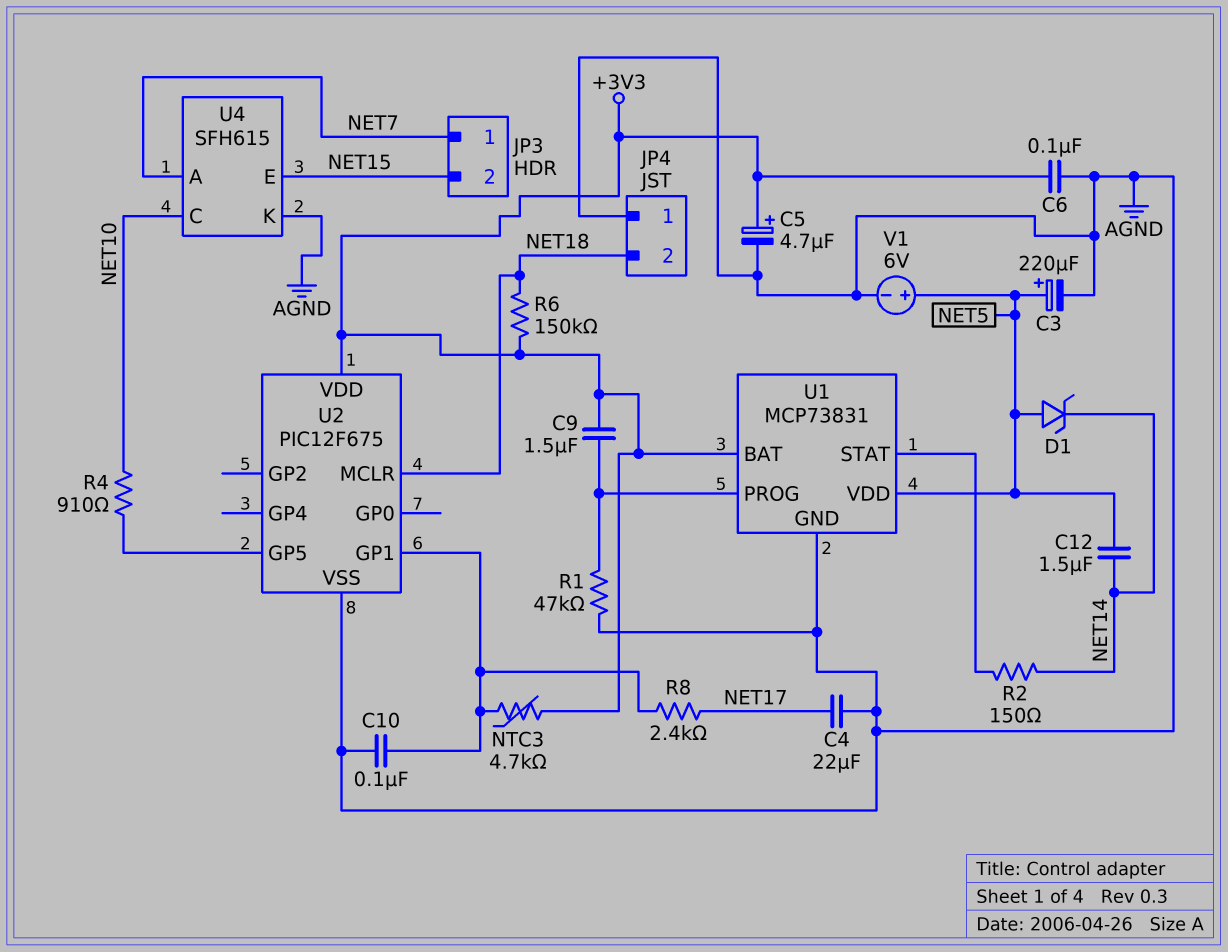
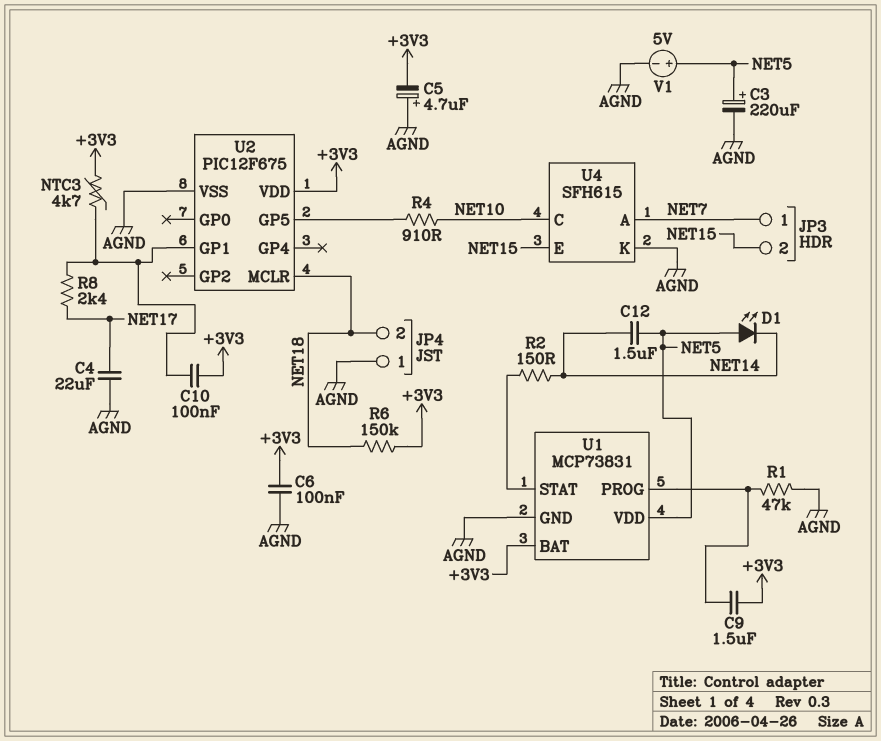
C5: 4.7uF (plus +3V3, minus AGND) -> 4.7uF (plus AGND, minus +3V3)
C10: 100nF (AGND, U2/GP1) -> 100nF (+3V3, U2/GP1)
D1: zener (A NET5, K NET14) -> LED (A NET5, K NET14)
V1: 6V (plus NET5, minus AGND) -> 5V (plus NET5, minus AGND)

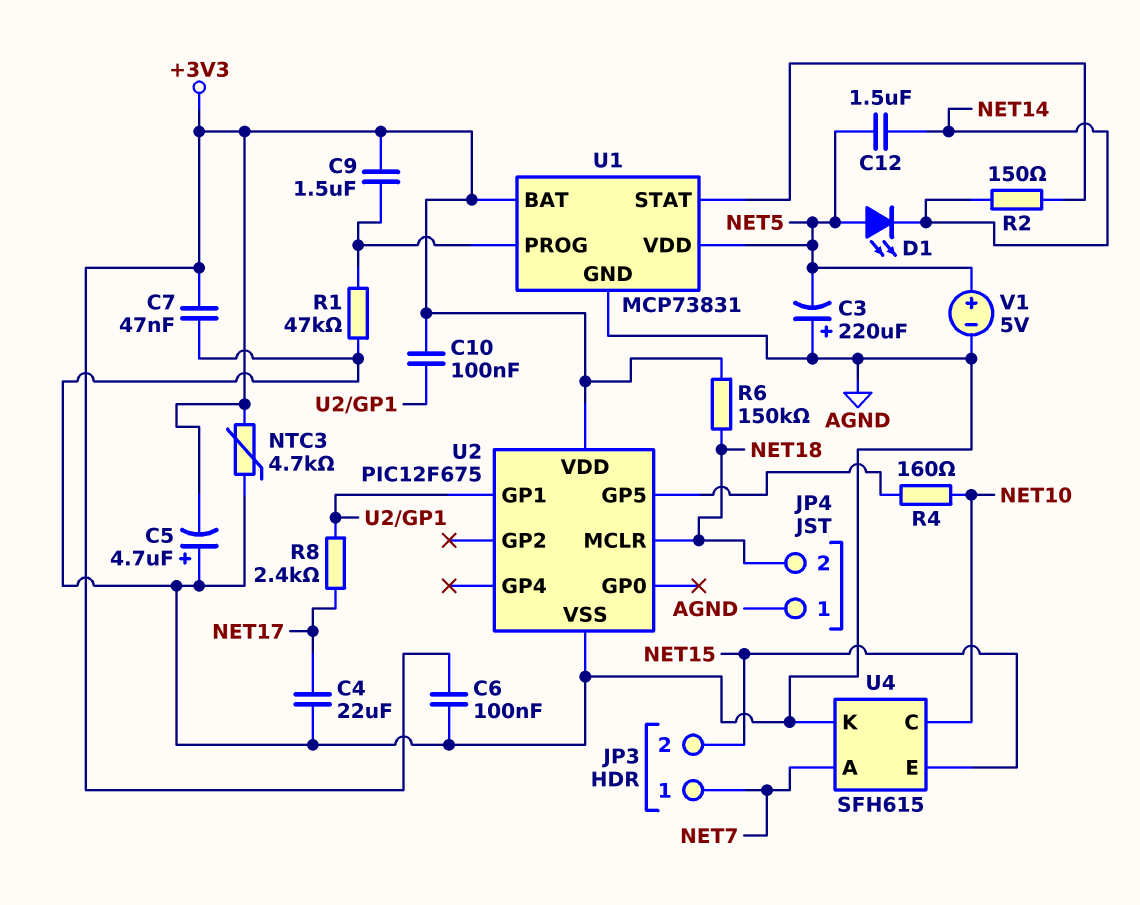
C3: 220uF (plus NET5, minus AGND) -> 220uF (plus AGND, minus NET5)
C7: none -> 47nF (+3V3, AGND)
NTC3: 4.7k (+3V3, U2/GP1) -> 4.7k (+3V3, AGND)
R4: 910 (NET10, U2/GP5) -> 160 (NET10, U2/GP5)

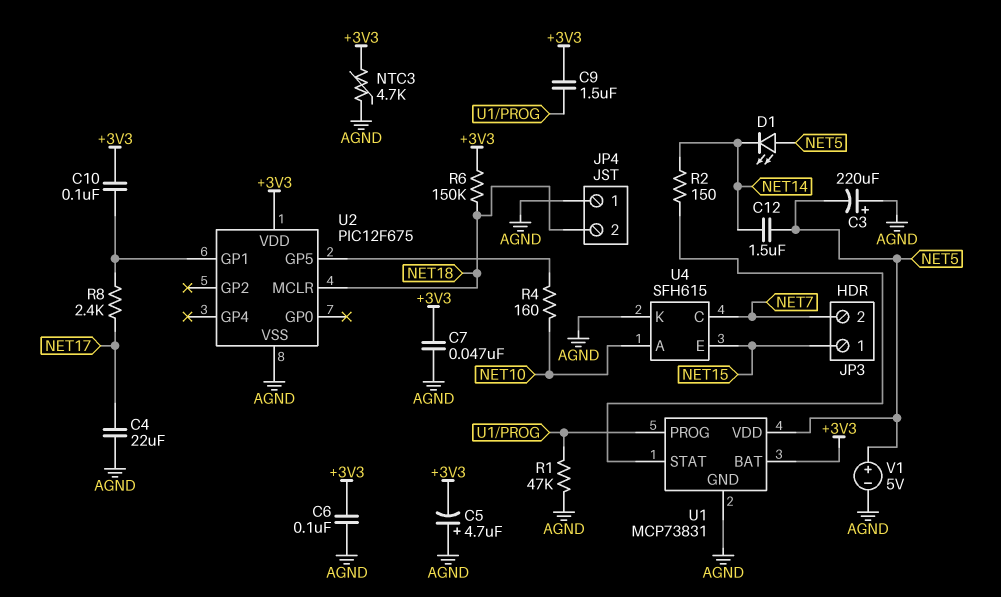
JP3 pin 1: NET7 -> NET15
JP3 pin 2: NET15 -> NET7
U4 pin A: NET7 -> NET10
U4 pin C: NET10 -> NET7

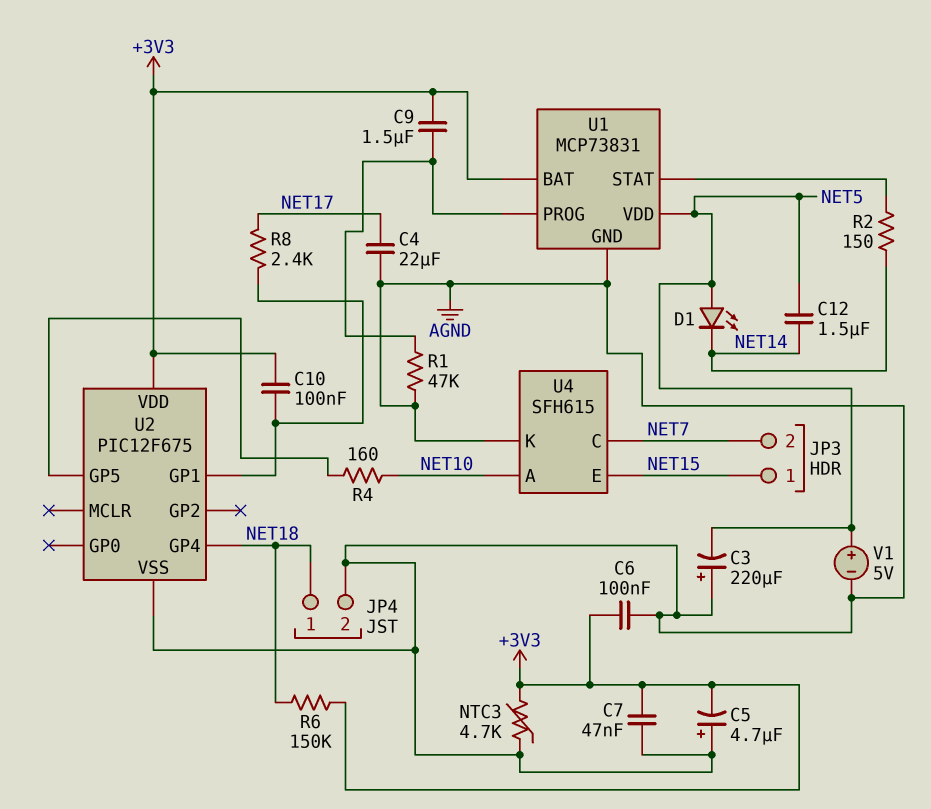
JP4 pin 1: AGND -> NET18
JP4 pin 2: NET18 -> AGND
U2 pin GP4: none -> NET18
U2 pin MCLR: NET18 -> none

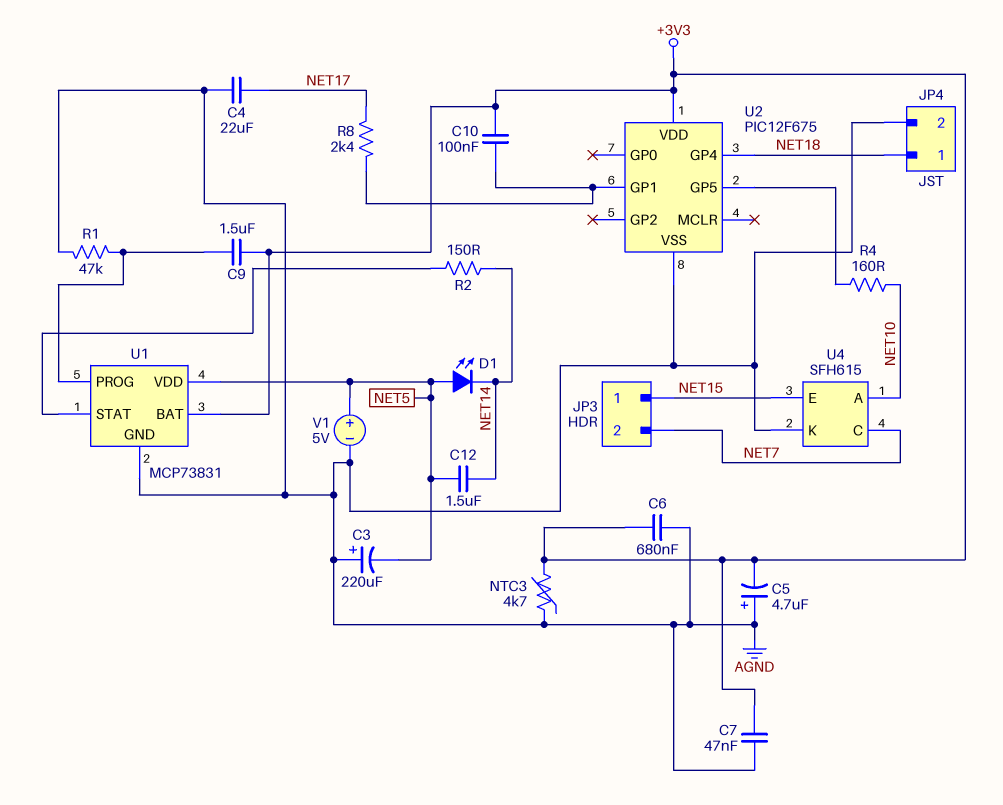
C6: 100nF (+3V3, AGND) -> 680nF (+3V3, AGND)
R6: 150k (+3V3, NET18) -> none

